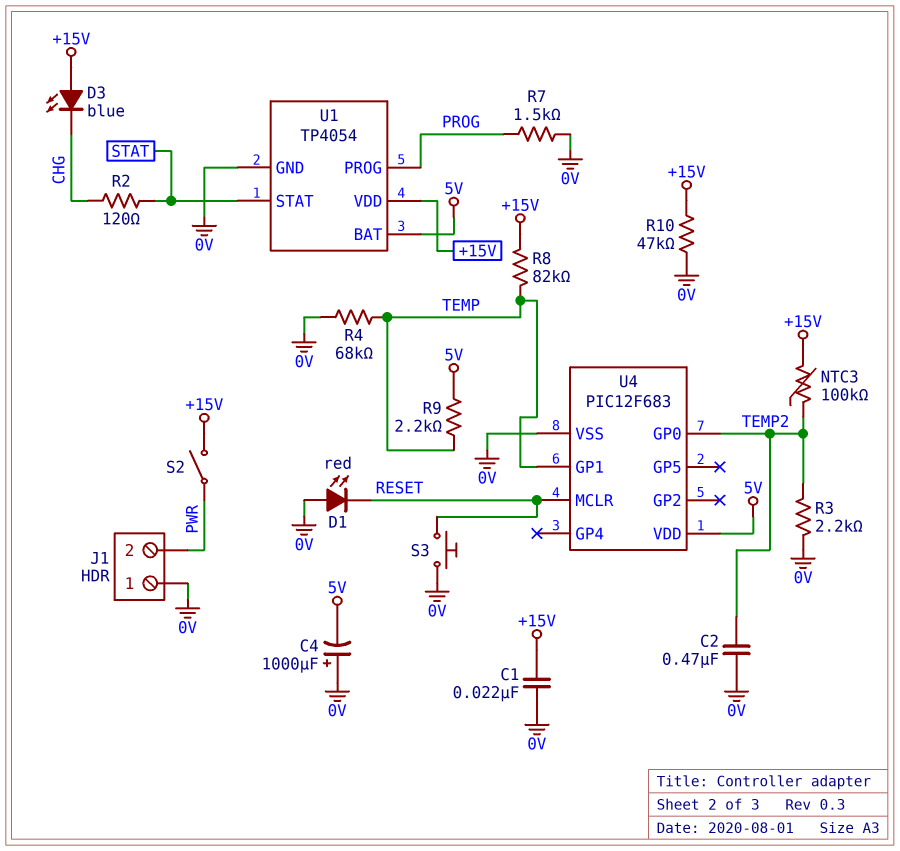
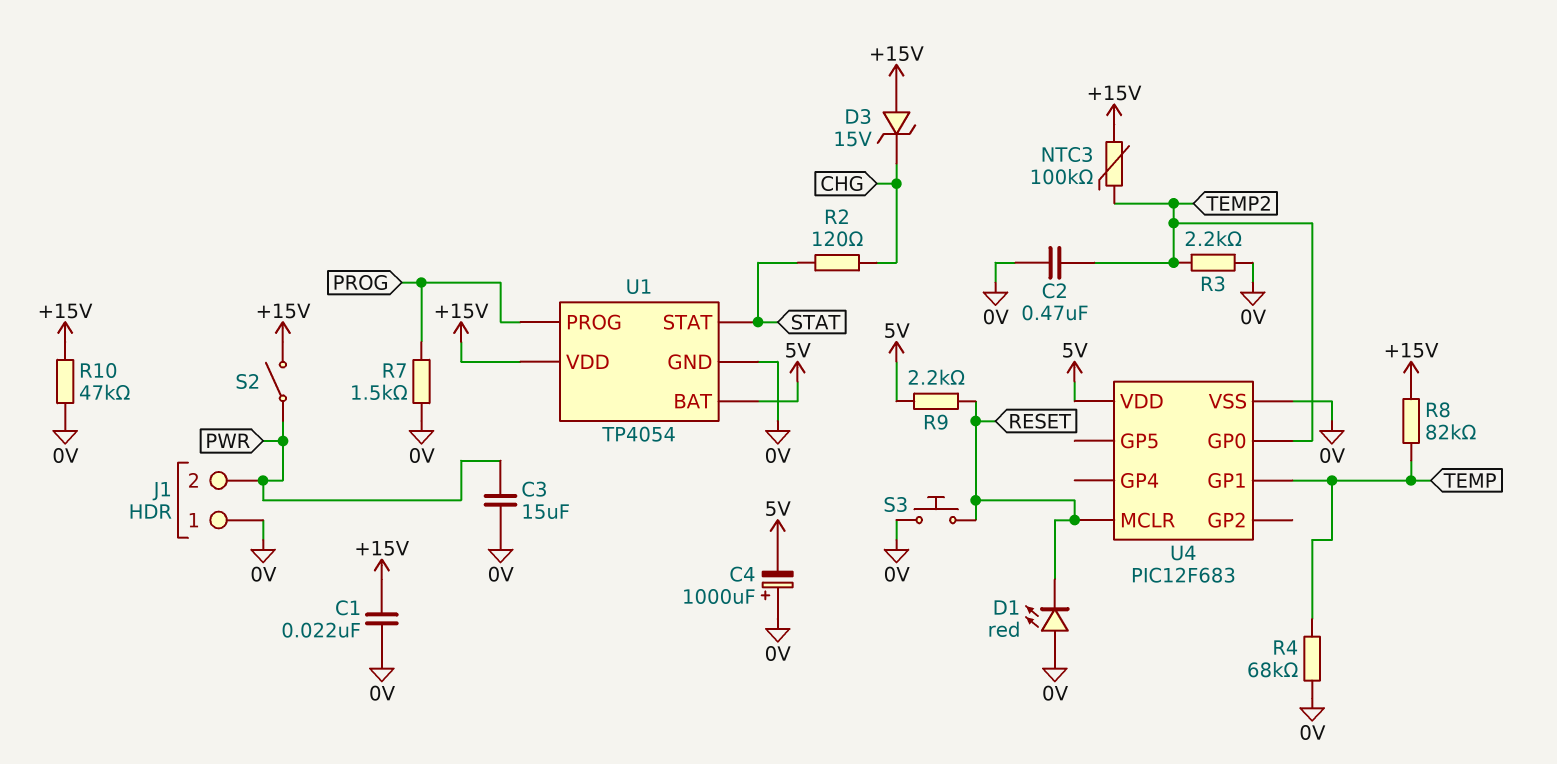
C3: none -> 15uF (0V, PWR)
D3: LED blue (A +15V, K CHG) -> zener 15V (A +15V, K CHG)
R9: 2.2k (5V, TEMP) -> 2.2k (5V, RESET)

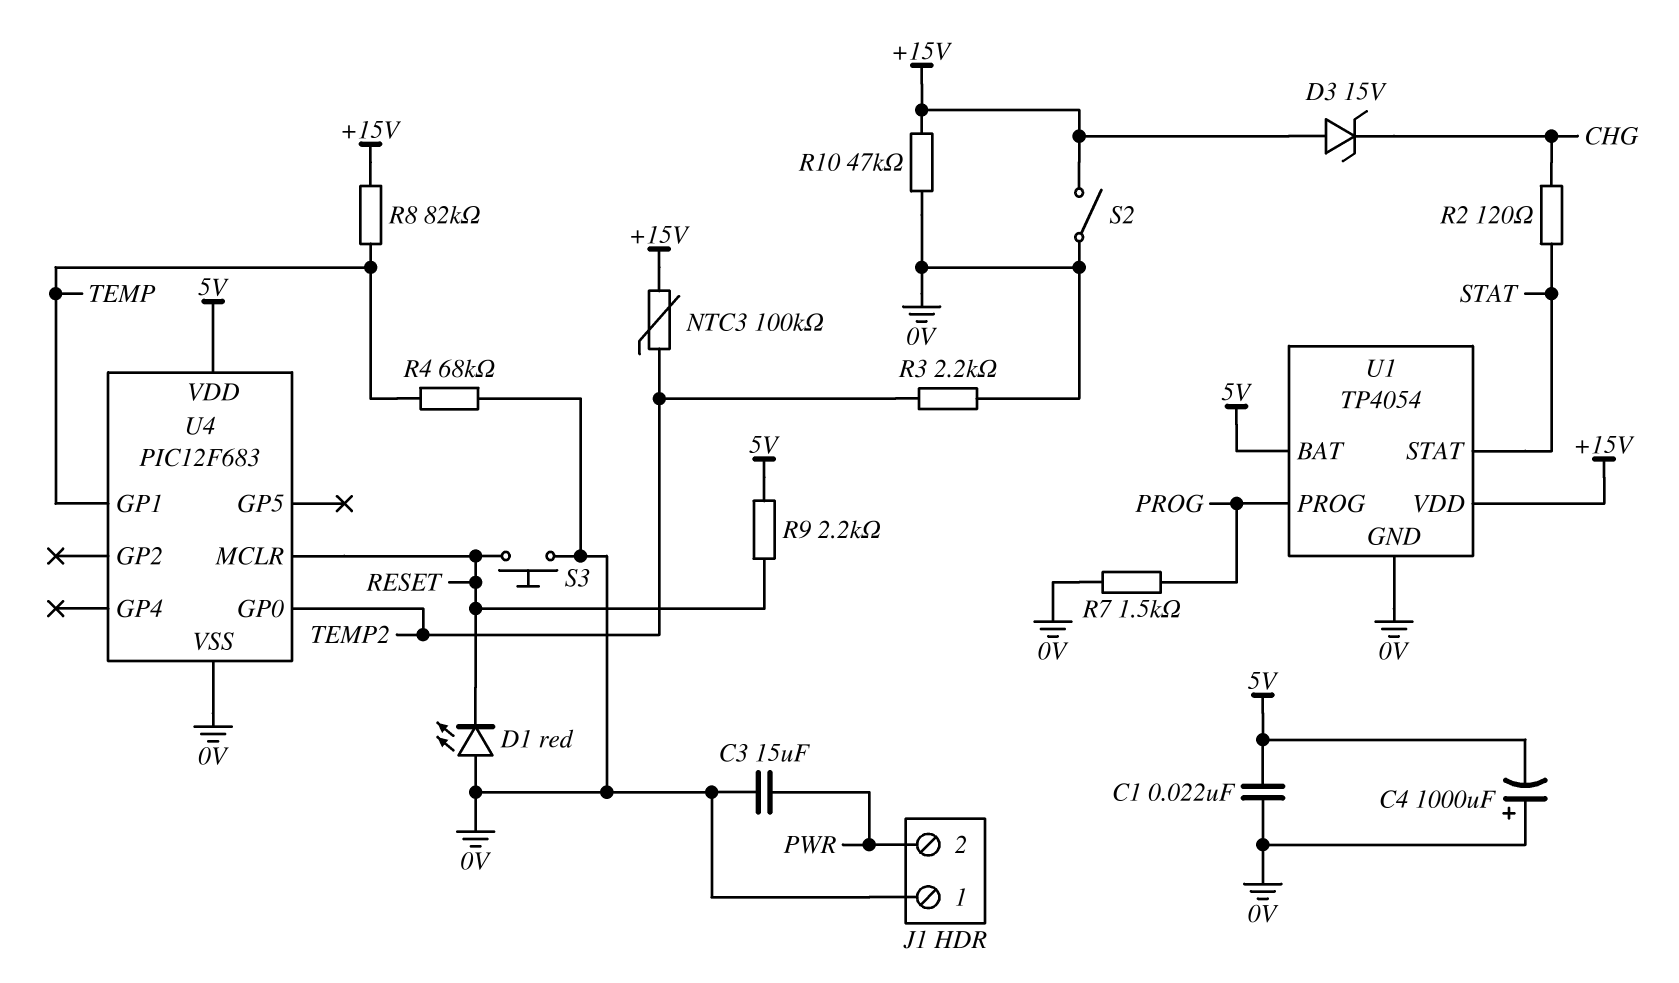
C1: 22nF (+15V, 0V) -> 22nF (0V, 5V)
C2: 470nF (0V, TEMP2) -> none
S2: switch (+15V, PWR) -> switch (+15V, 0V)

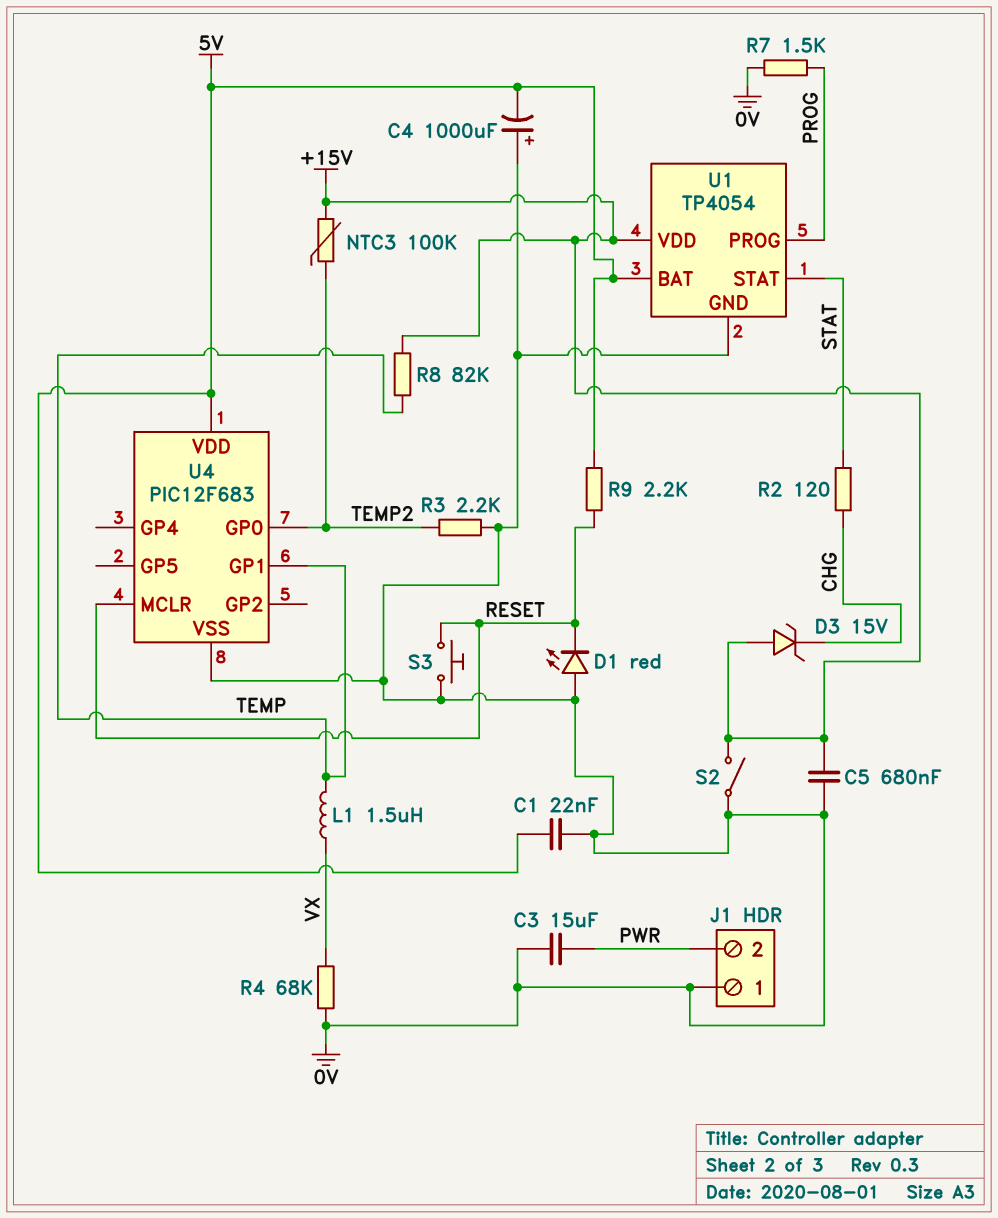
C5: none -> 680nF (+15V, 0V)
L1: none -> 1.5uH (TEMP, VX)
R4: 68k (0V, TEMP) -> 68k (0V, VX)
R10: 47k (+15V, 0V) -> none

